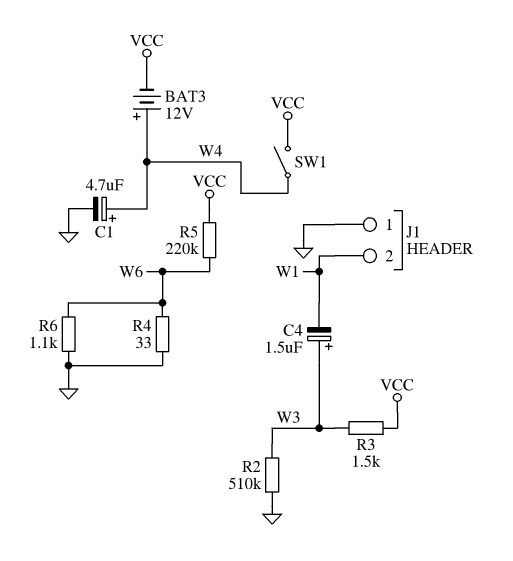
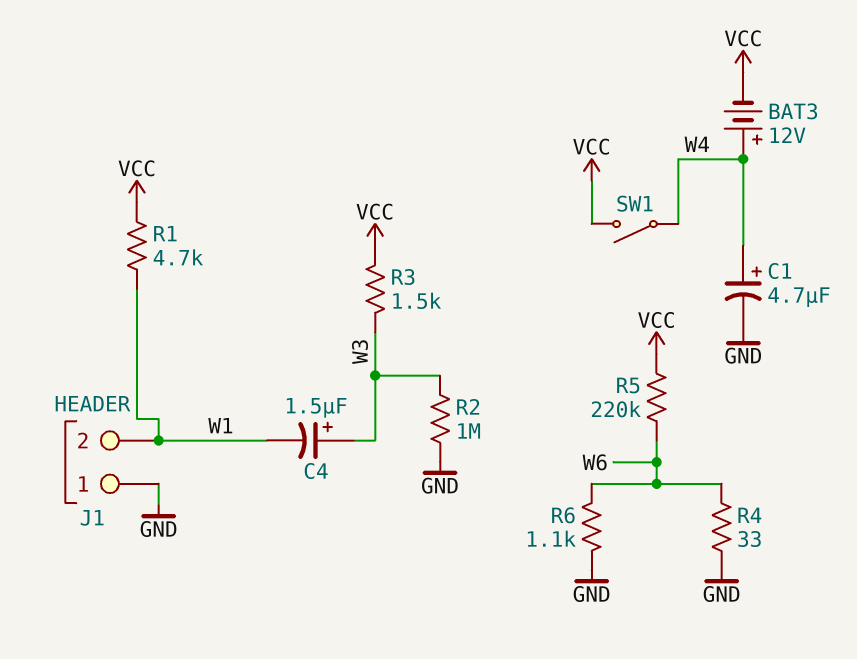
R1: none -> 4.7k (VCC, W1)
R2: 510k (GND, W3) -> 1M (GND, W3)

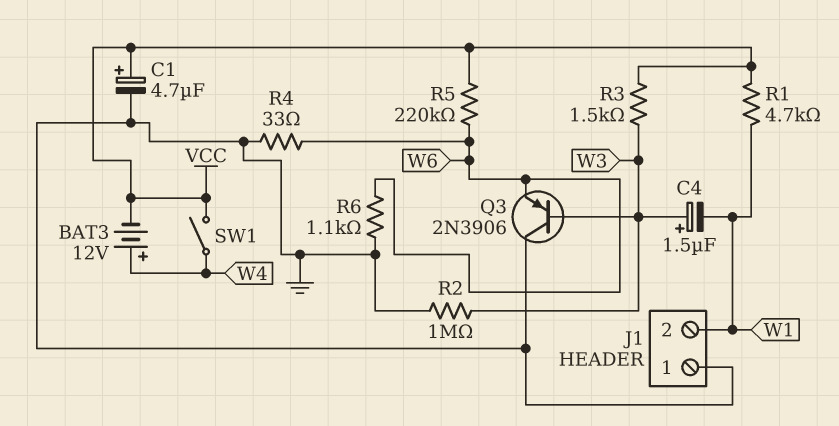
C1: 4.7uF (plus W4, minus GND) -> 4.7uF (plus VCC, minus GND)
Q3: none -> PNP 2N3906 (B W3, C GND, E W6)

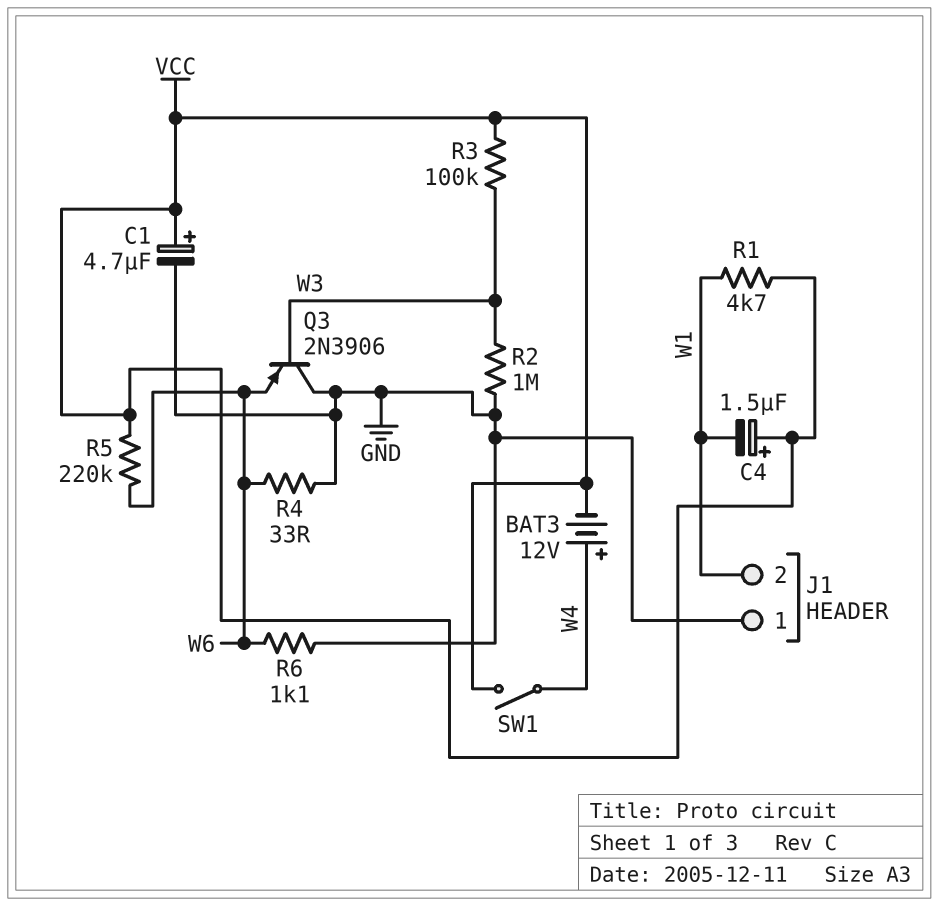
C4: 1.5uF (plus W3, minus W1) -> 1.5uF (plus VCC, minus W1)
R3: 1.5k (VCC, W3) -> 100k (VCC, W3)

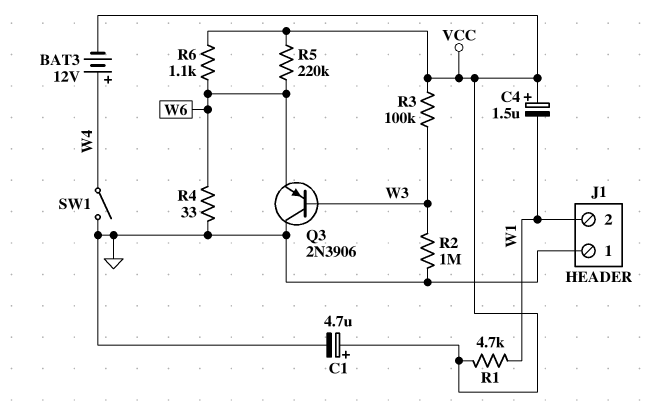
R6: 1.1k (GND, W6) -> 1.1k (VCC, W6)
SW1: switch (VCC, W4) -> switch (GND, W4)

